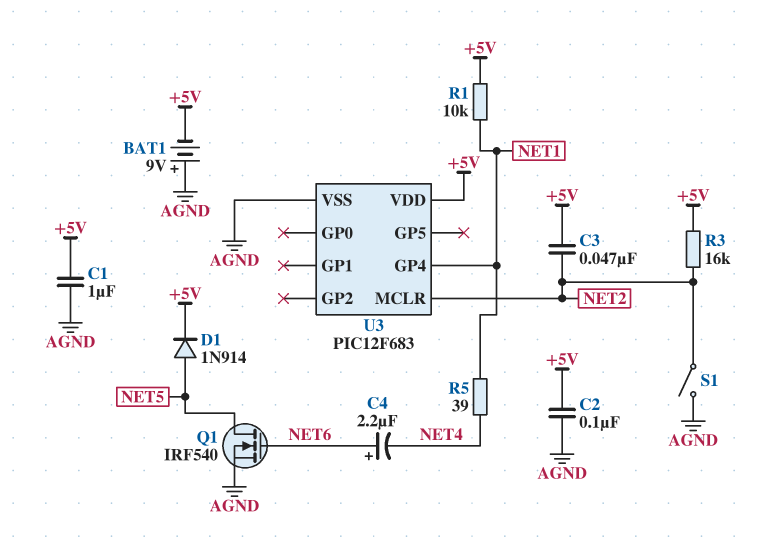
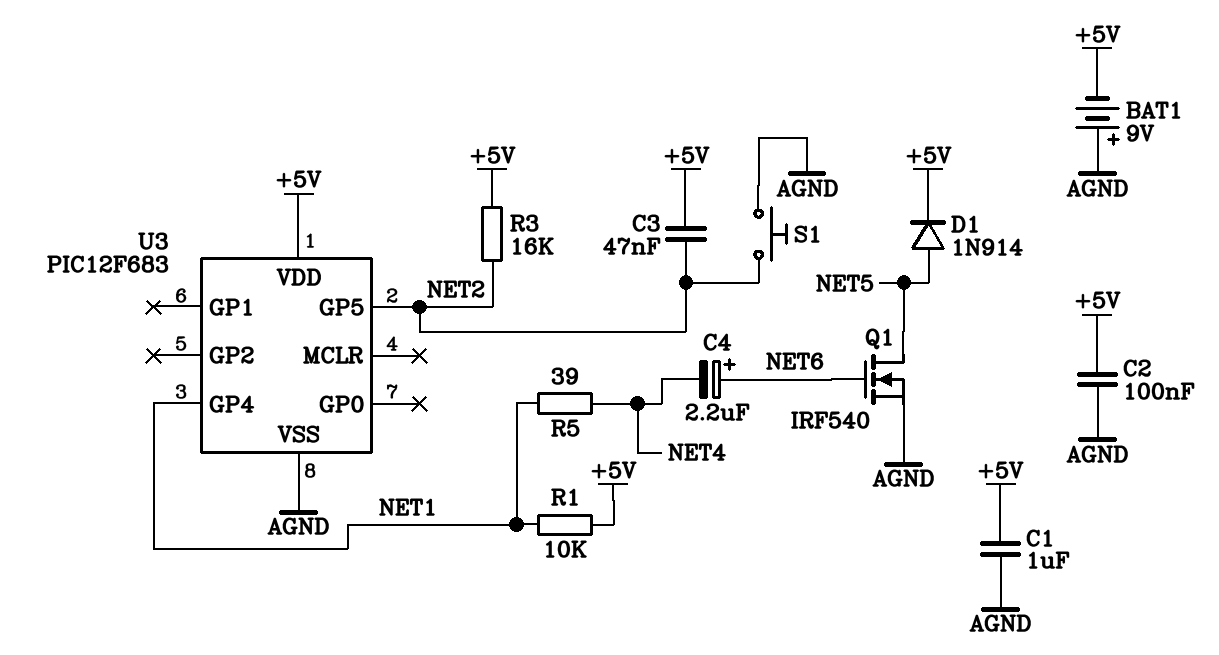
S1: switch (AGND, NET2) -> button (AGND, NET2)
U3 pin GP5: none -> NET2
U3 pin MCLR: NET2 -> none

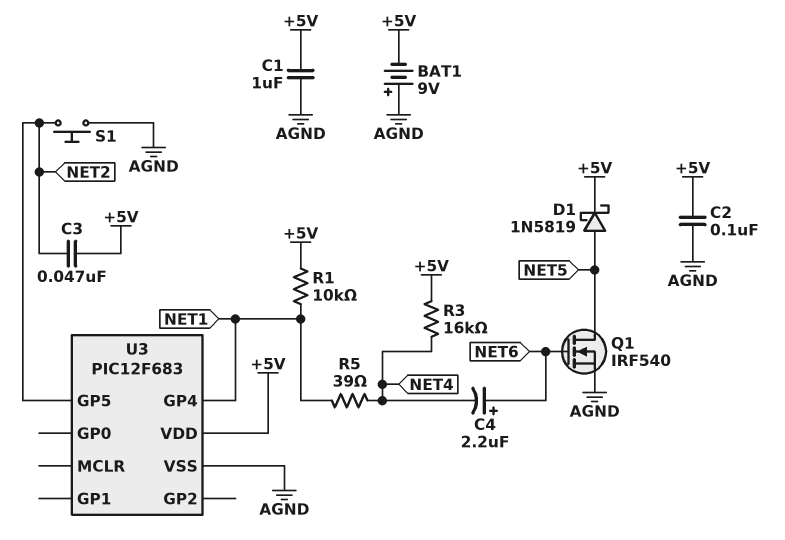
D1: diode 1N914 (A NET5, K +5V) -> schottky 1N5819 (A NET5, K +5V)
R3: 16k (+5V, NET2) -> 16k (+5V, NET4)

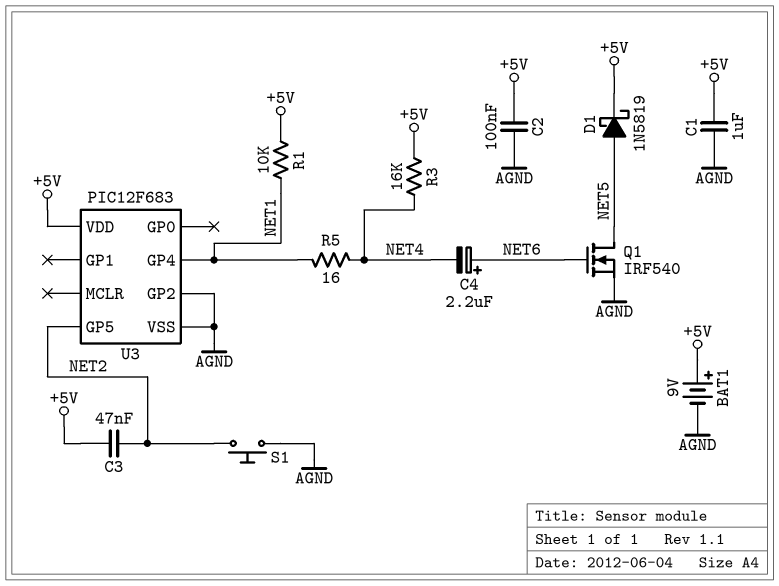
BAT1: 9V (plus AGND, minus +5V) -> 9V (plus +5V, minus AGND)
R5: 39 (NET1, NET4) -> 16 (NET1, NET4)
U3 pin GP2: none -> AGND

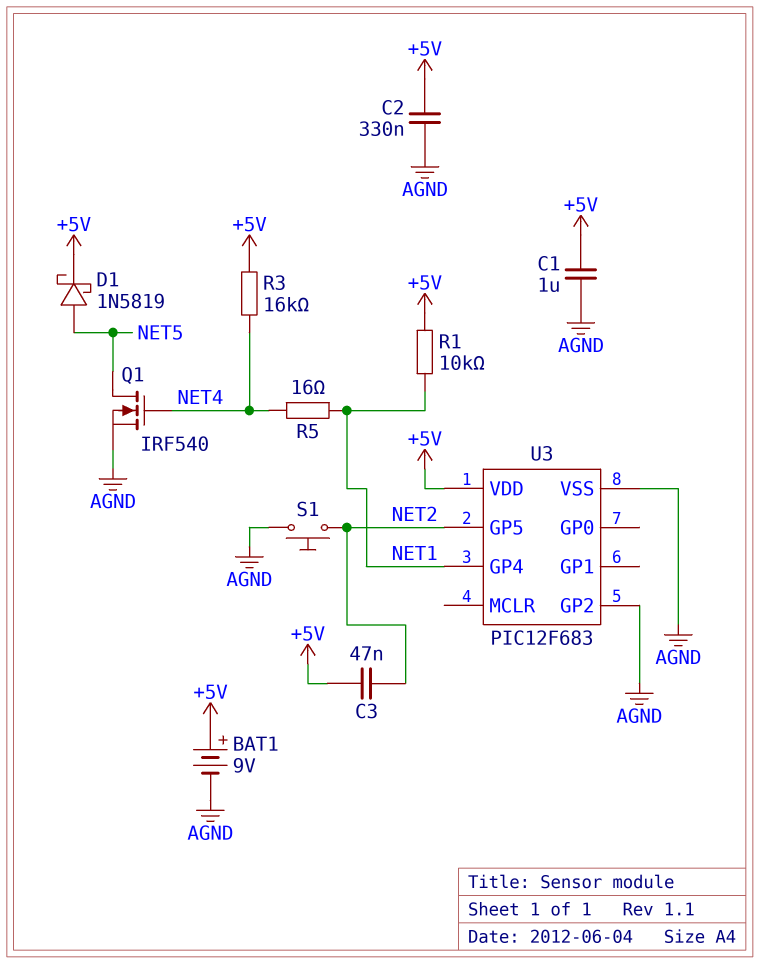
C2: 100nF (+5V, AGND) -> 330nF (+5V, AGND)
C4: 2.2uF (plus NET6, minus NET4) -> none
Q1: NMOS IRF540 (G NET6, D NET5, S AGND) -> NMOS IRF540 (G NET4, D NET5, S AGND)

